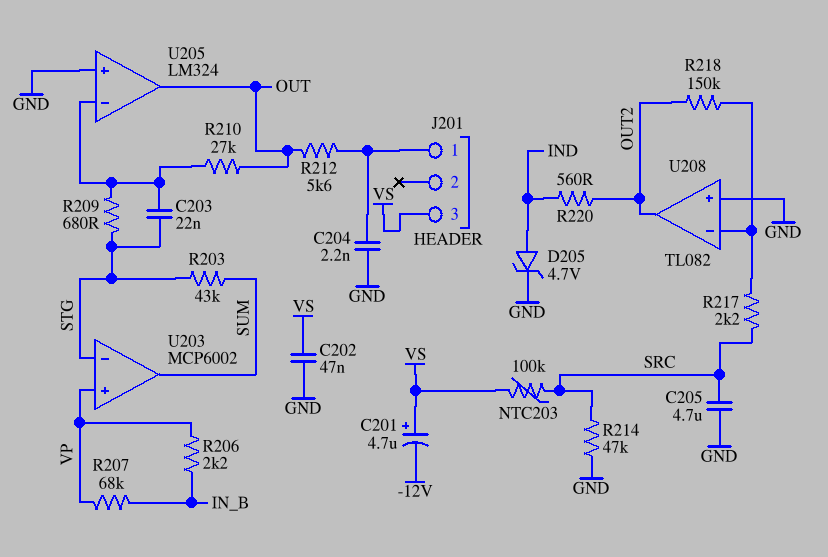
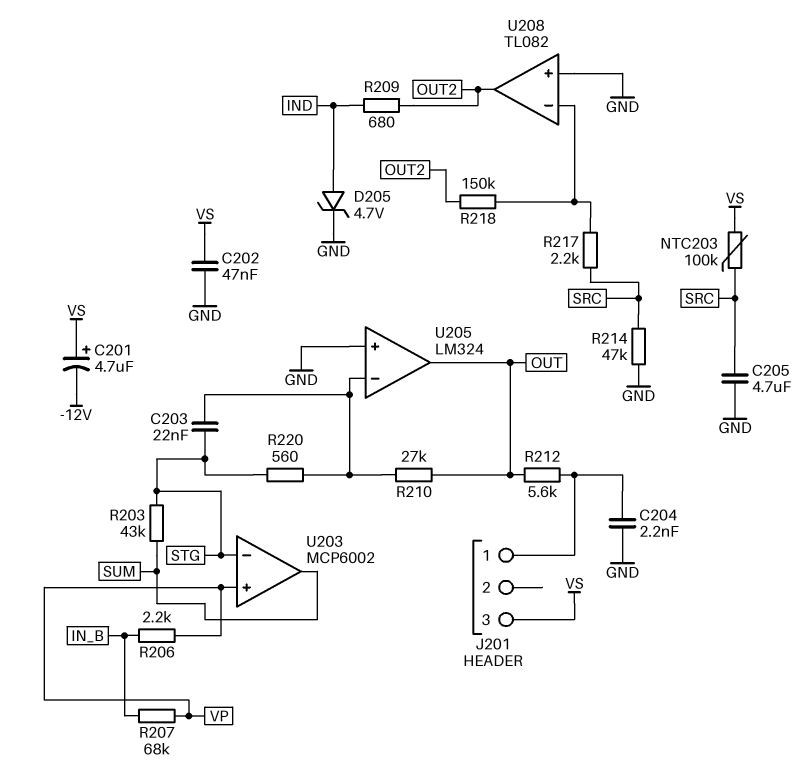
R209: 680 (STG, U205/in-) -> 680 (IND, OUT2)
R220: 560 (IND, OUT2) -> 560 (STG, U205/in-)

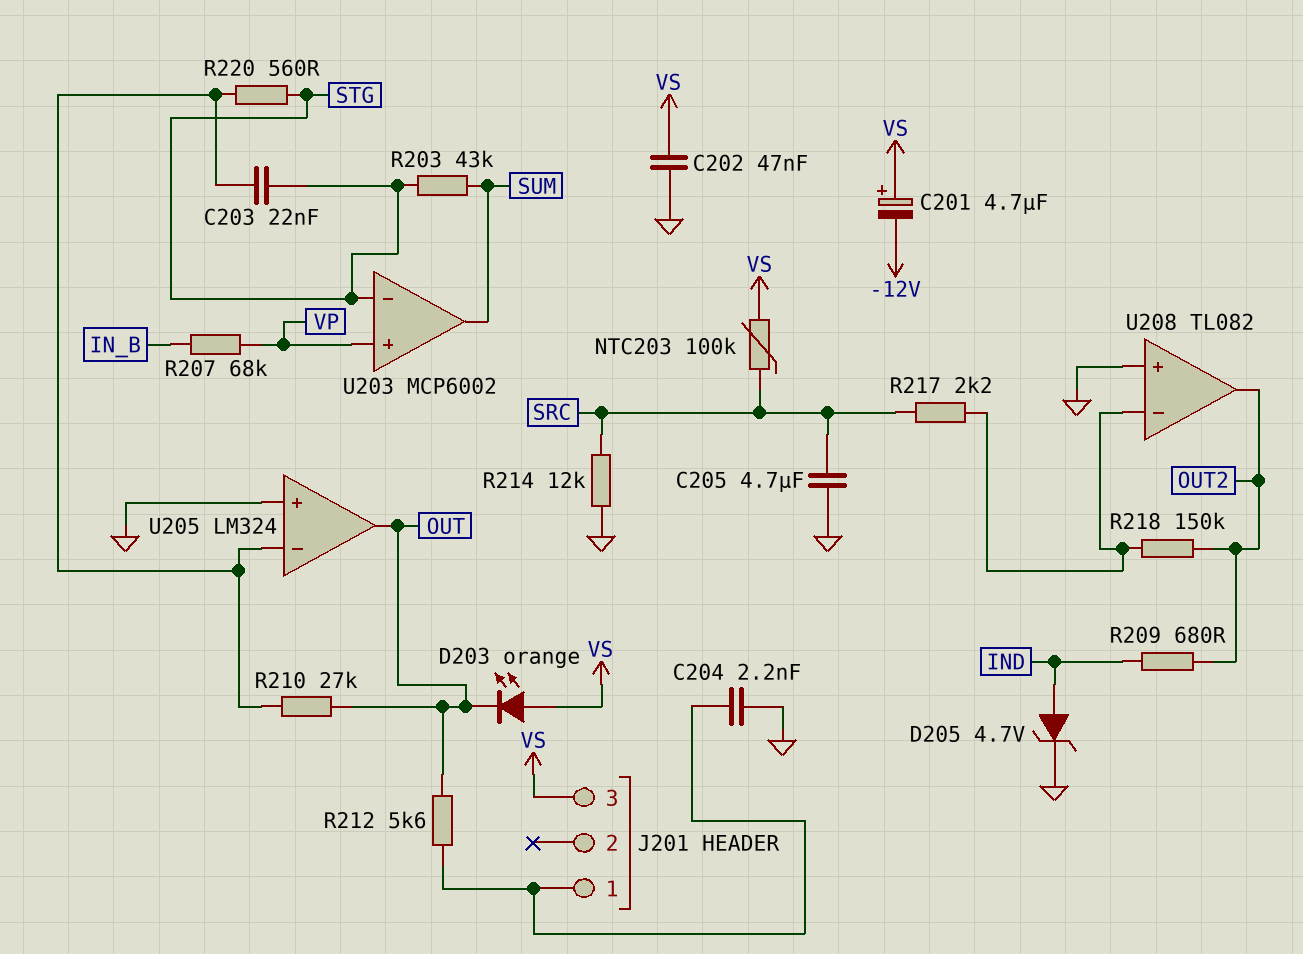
D203: none -> LED orange (A VS, K OUT)
R206: 2.2k (IN_B, VP) -> none
R214: 47k (GND, SRC) -> 12k (GND, SRC)

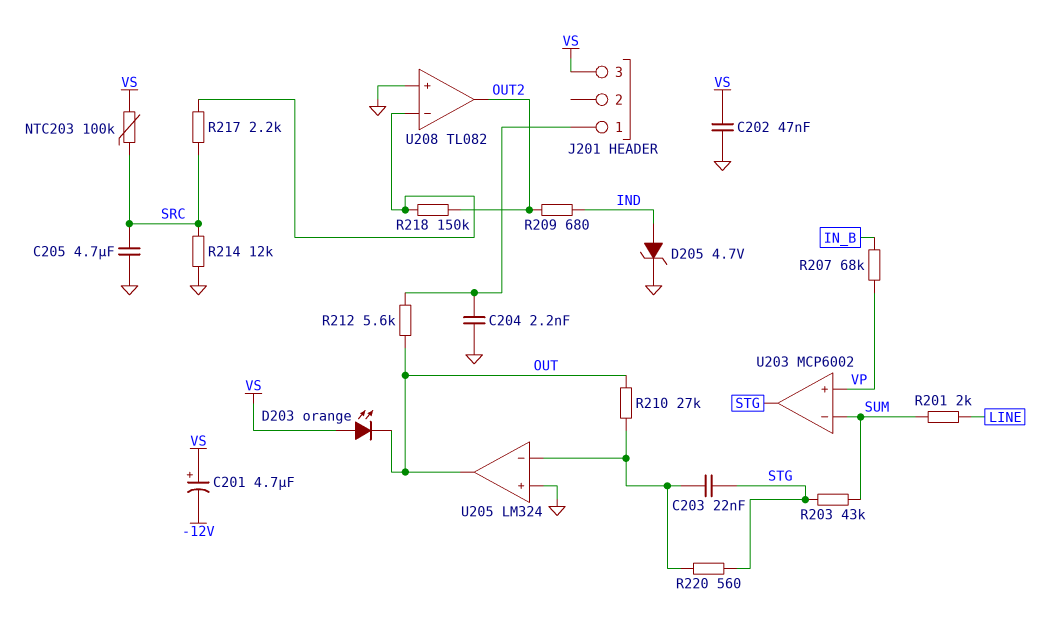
R201: none -> 2k (LINE, SUM)
U203 pin in-: STG -> SUM
U203 pin out: SUM -> STG

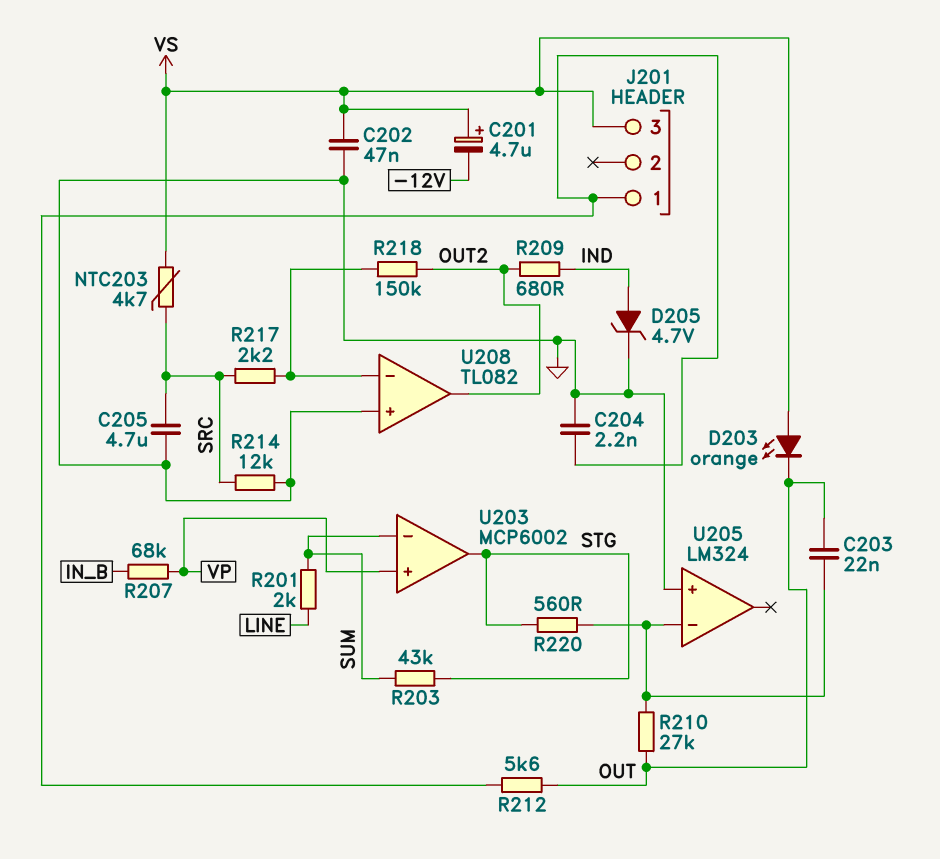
C203: 22nF (STG, U205/in-) -> 22nF (OUT, U205/in-)
NTC203: 100k (SRC, VS) -> 4.7k (SRC, VS)
U205 pin out: OUT -> none

